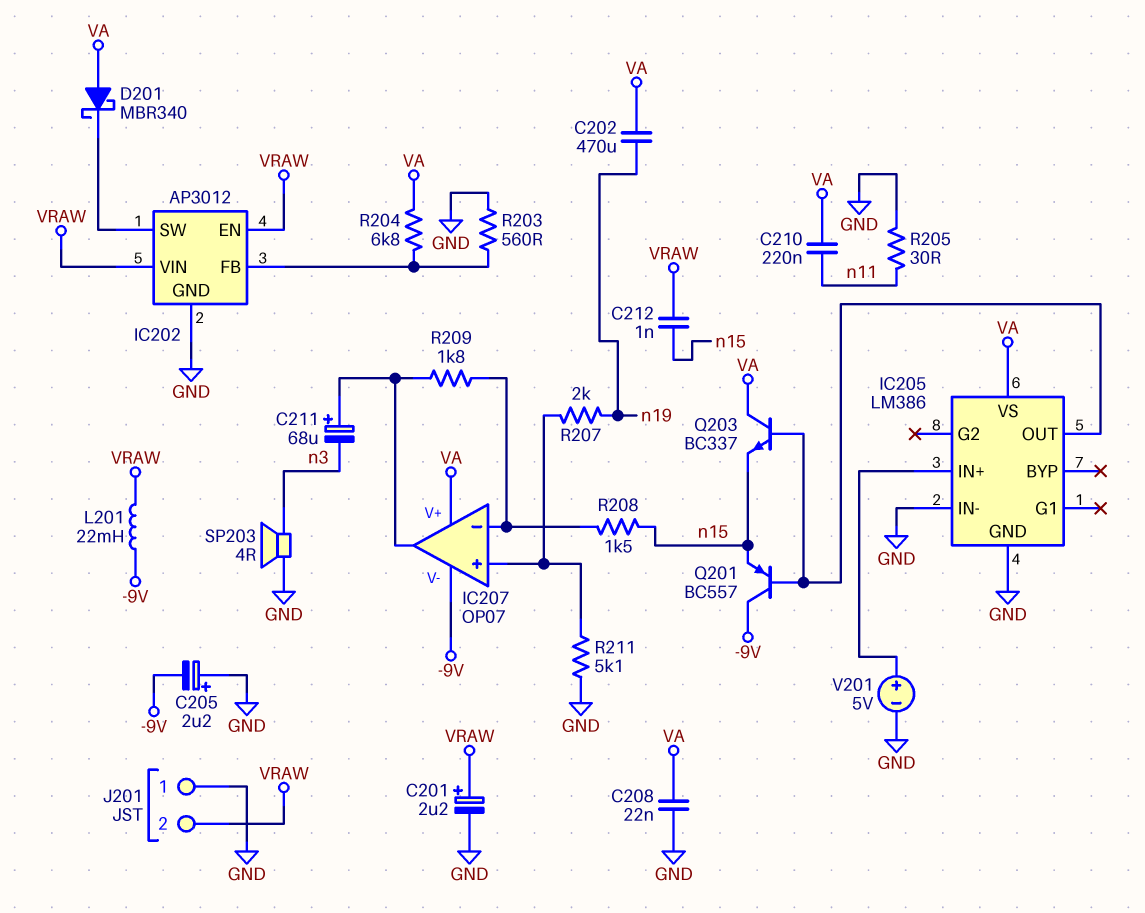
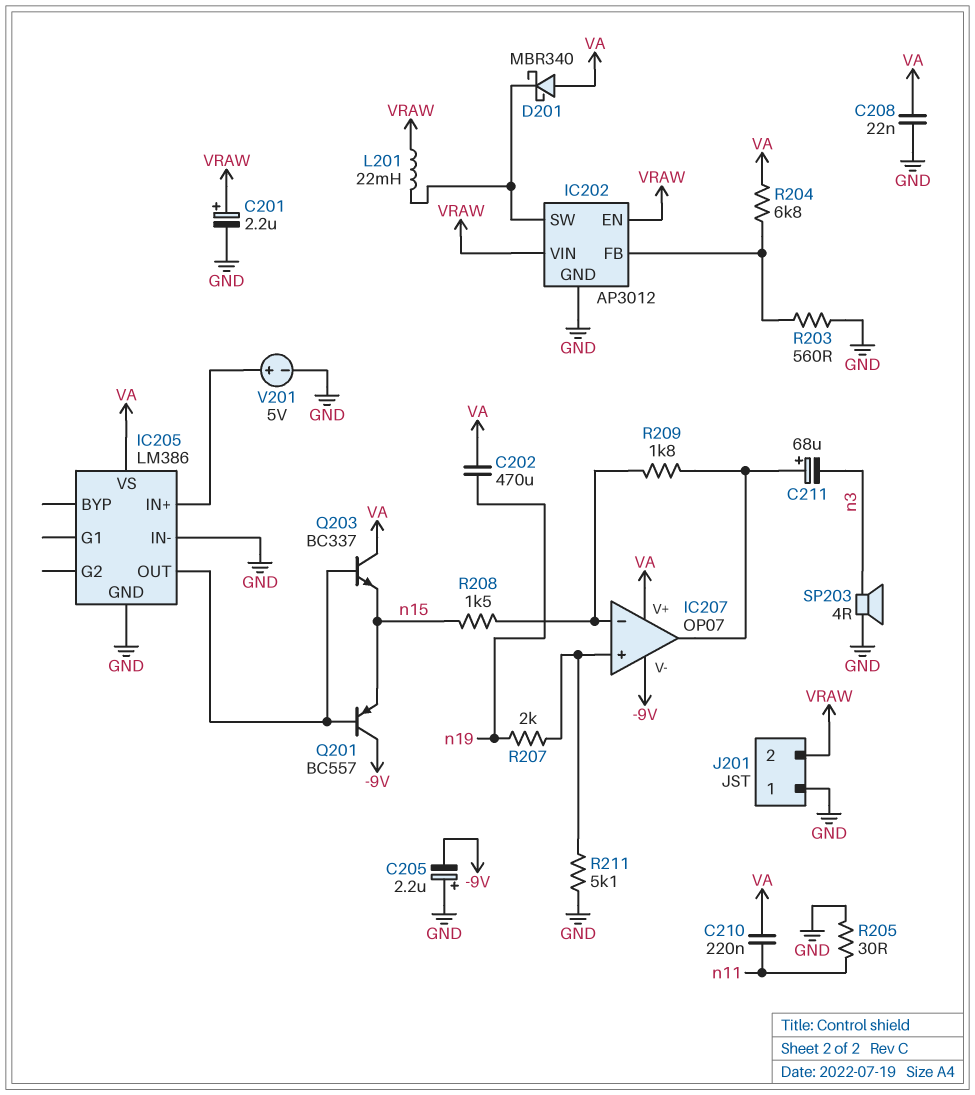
C212: 1nF (VRAW, n15) -> none
L201: 22mH (-9V, VRAW) -> 22mH (IC202/SW, VRAW)

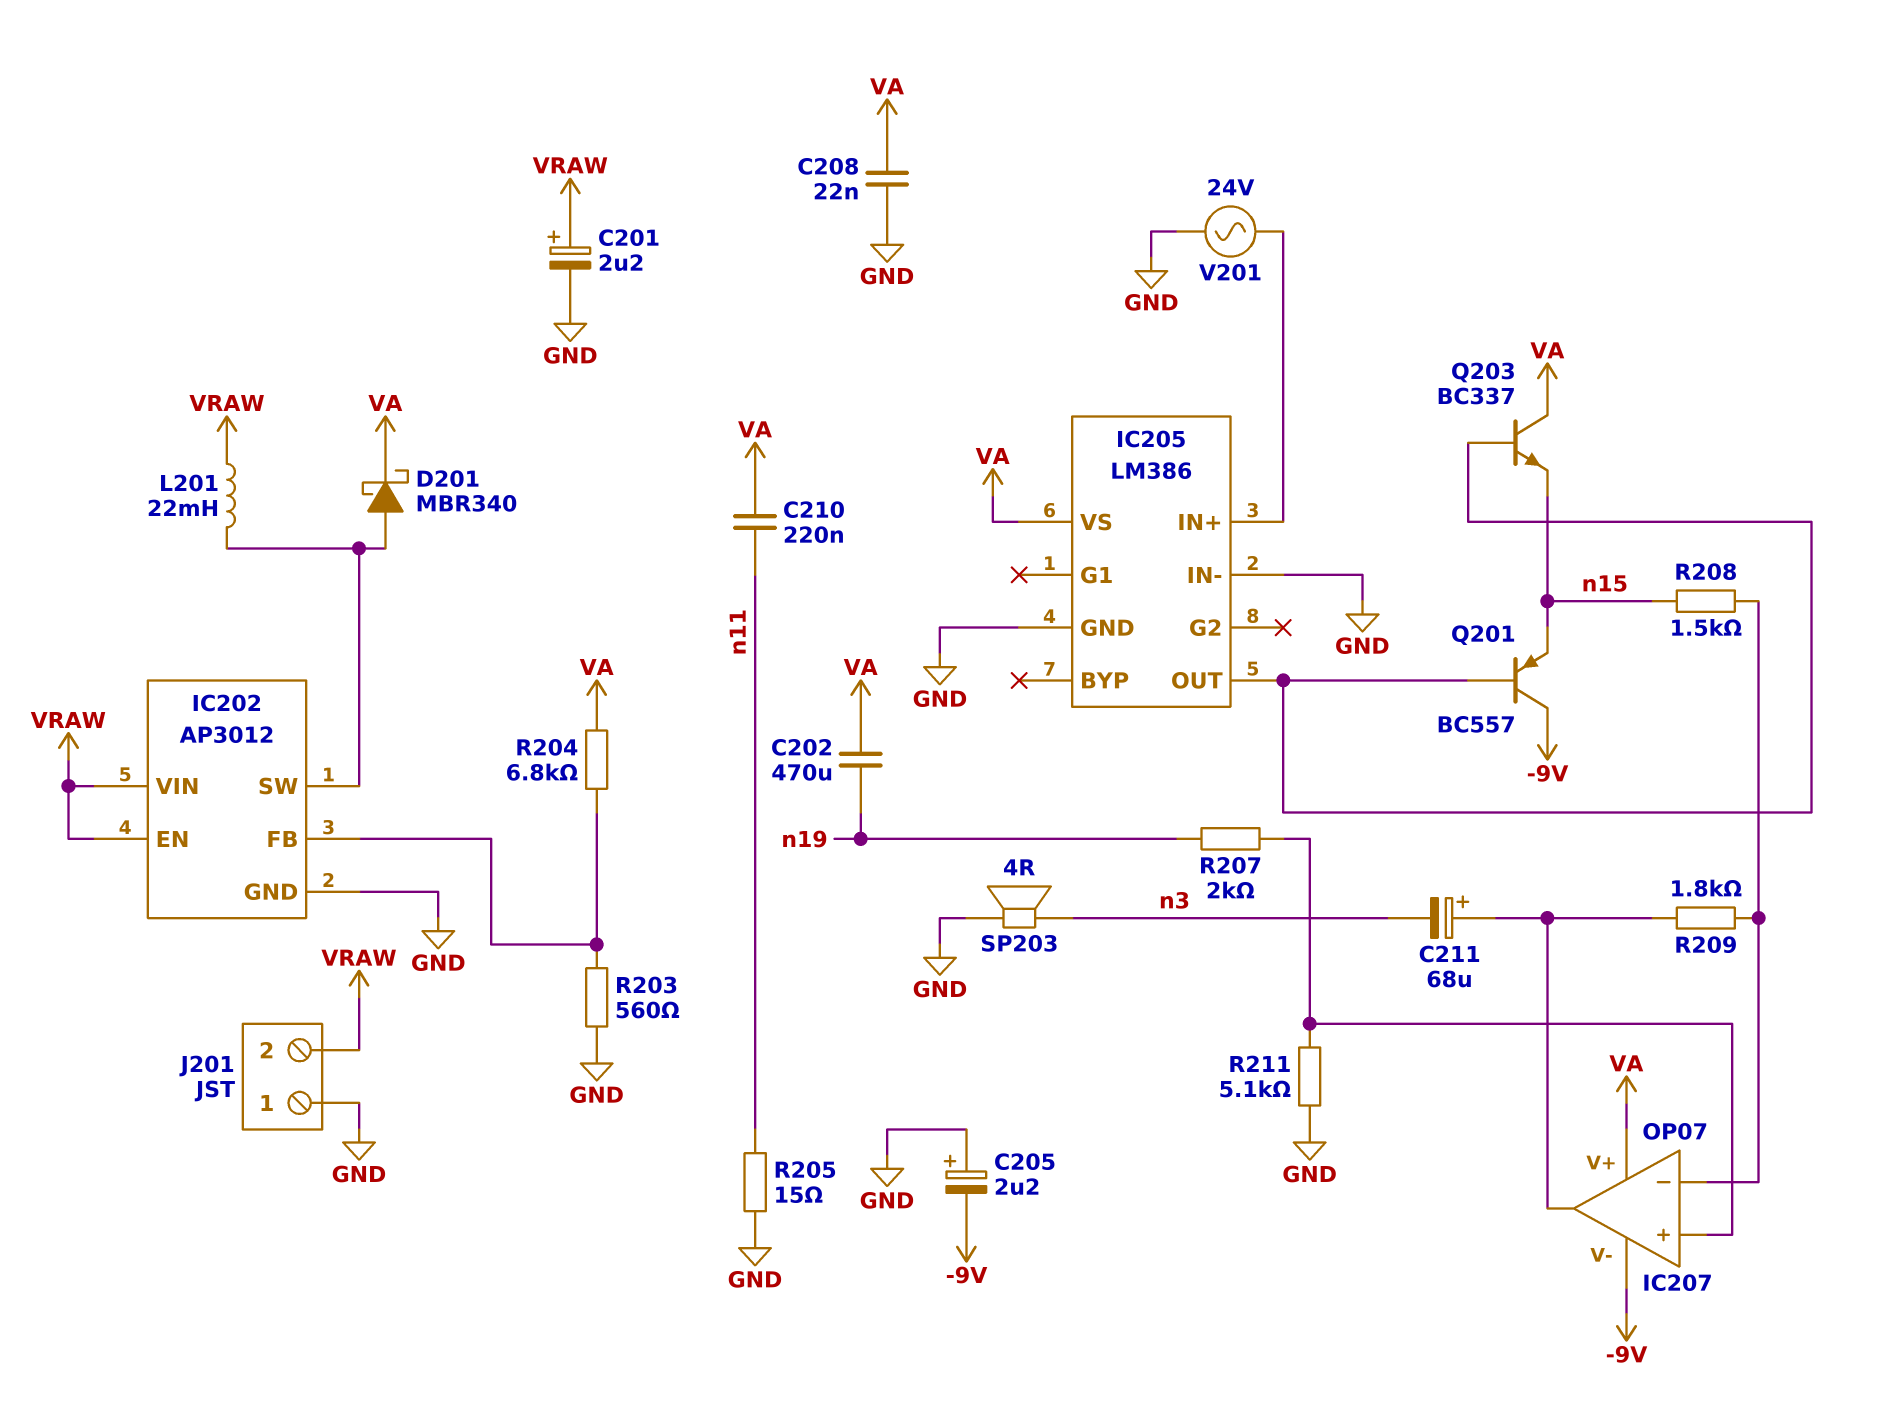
D201: schottky MBR340 (A VA, K IC202/SW) -> schottky MBR340 (A IC202/SW, K VA)
R205: 30 (GND, n11) -> 15 (GND, n11)
V201: 5V (plus IC205/IN+, minus GND) -> AC 24V (GND, IC205/IN+)

